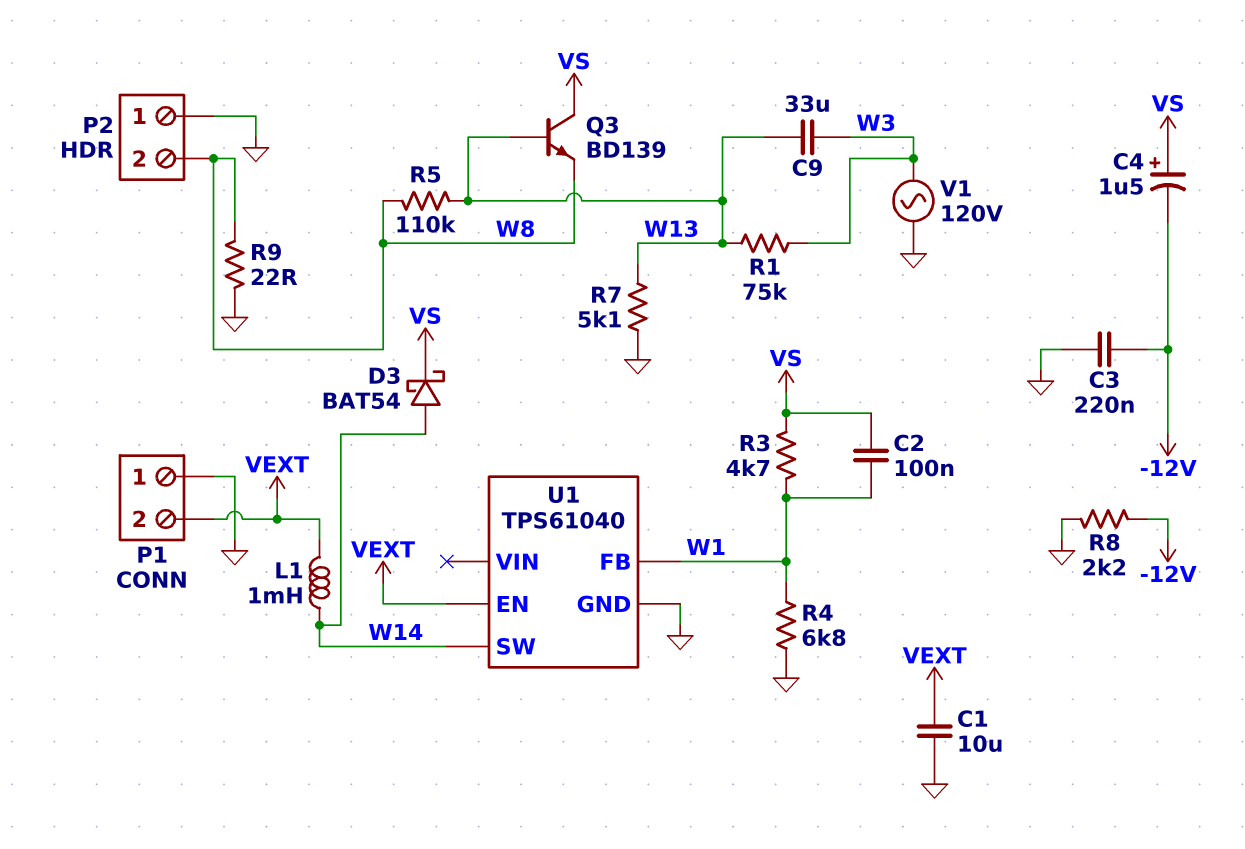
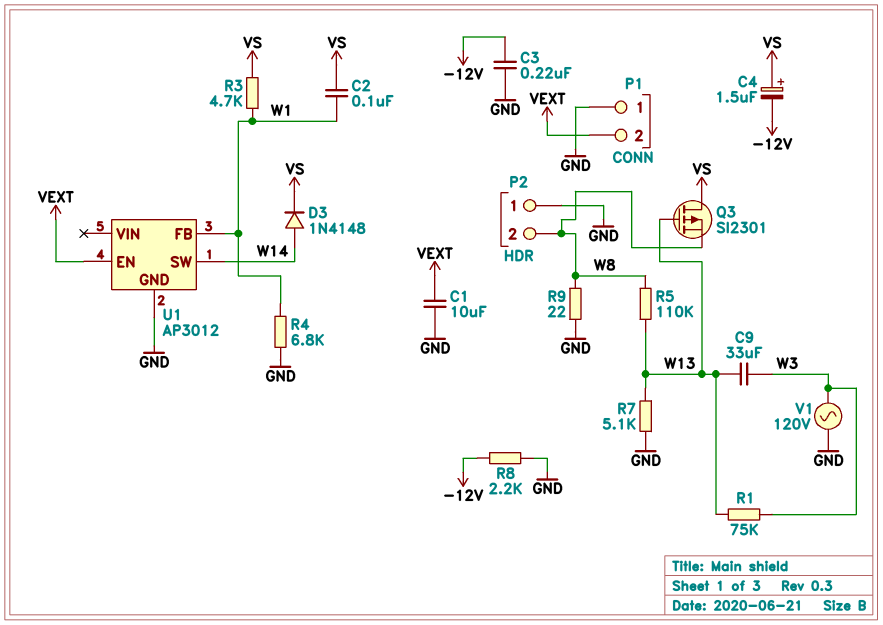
D3: schottky BAT54 (A W14, K VS) -> diode 1N4148 (A W14, K VS)
L1: 1mH (VEXT, W14) -> none
Q3: NPN BD139 (B W13, C VS, E W8) -> PMOS SI2301 (G W13, D VS, S W8)
U1: TPS61040 -> AP3012

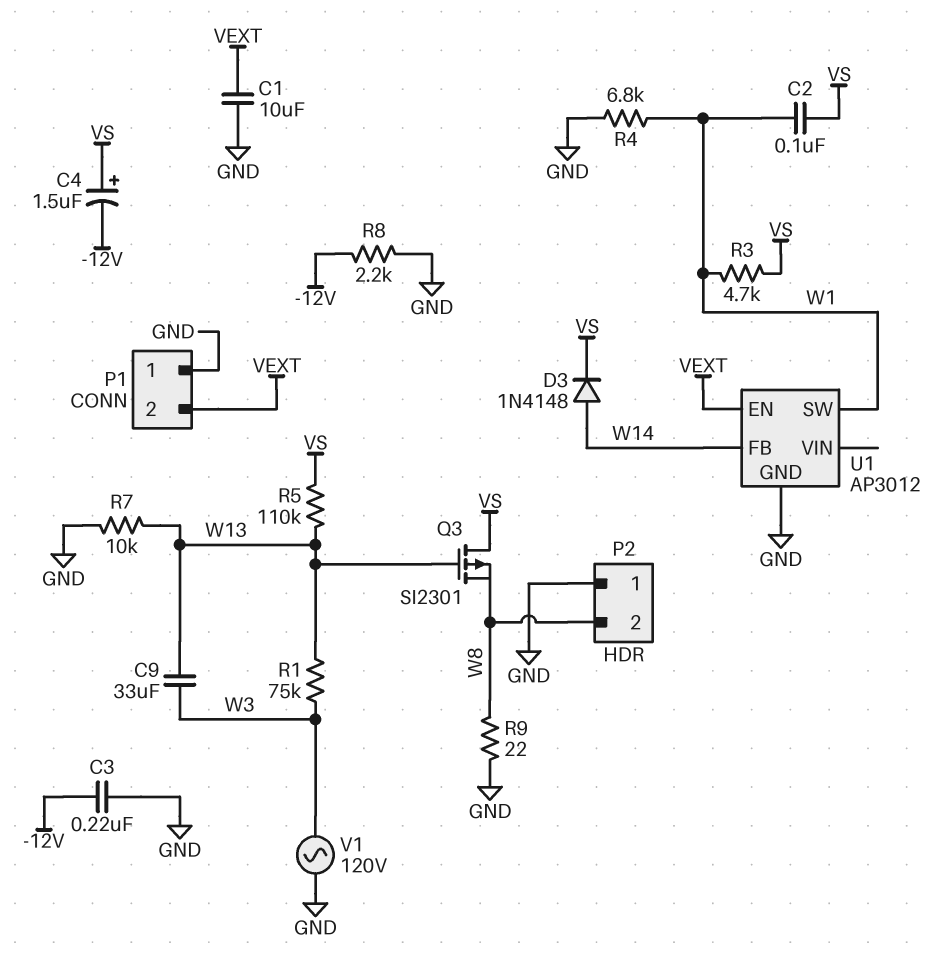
R5: 110k (W8, W13) -> 110k (VS, W13)
R7: 5.1k (GND, W13) -> 10k (GND, W13)
U1 pin FB: W1 -> W14
U1 pin SW: W14 -> W1

